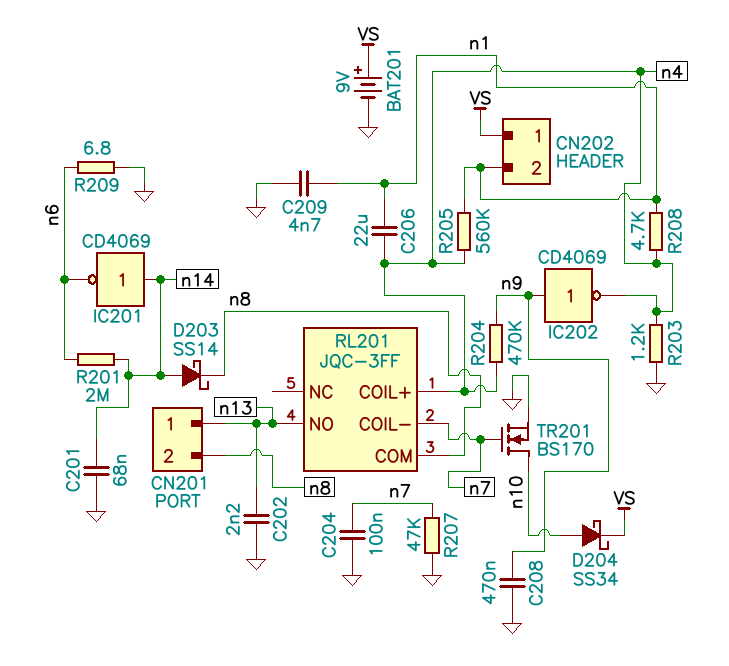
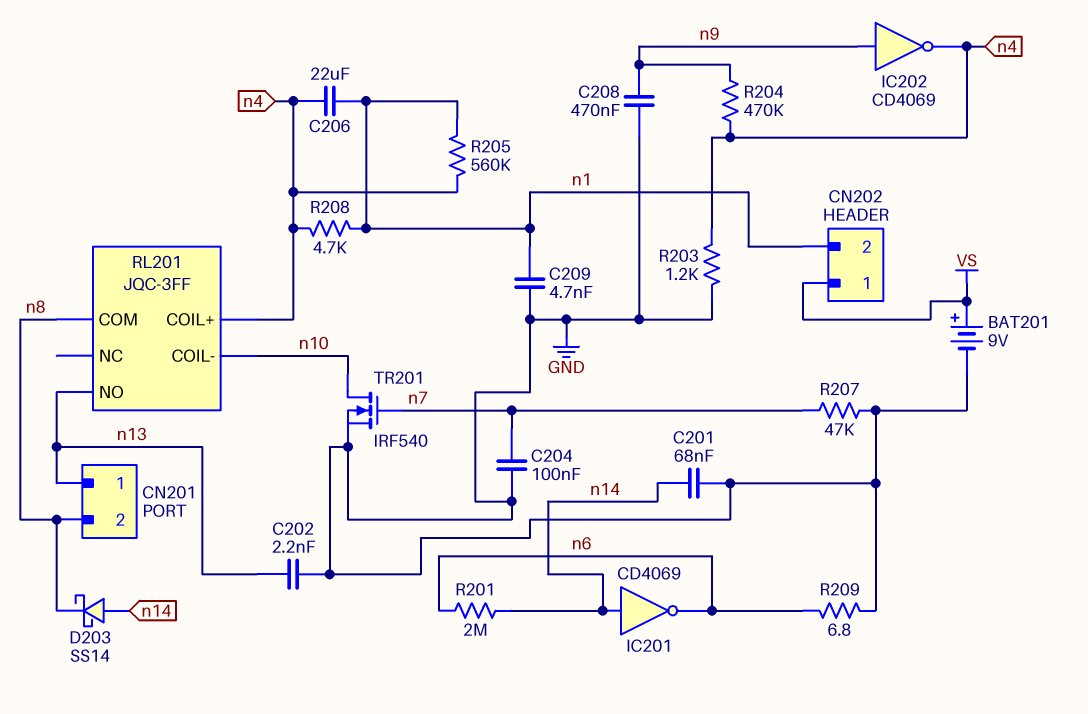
D204: schottky SS34 (A n10, K VS) -> none
RL201 pin COIL-: n7 -> n10
TR201: NMOS BS170 (G n7, D n10, S GND) -> NMOS IRF540 (G n7, D n10, S GND)

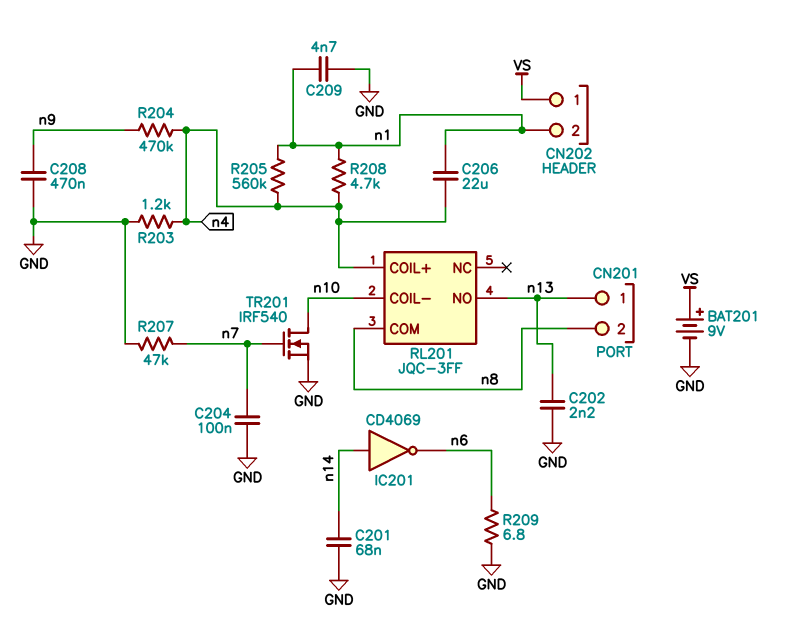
D203: schottky SS14 (A n14, K n8) -> none
IC202: NOT CD4069 (in n9, out n4) -> none
R201: 2M (n6, n14) -> none

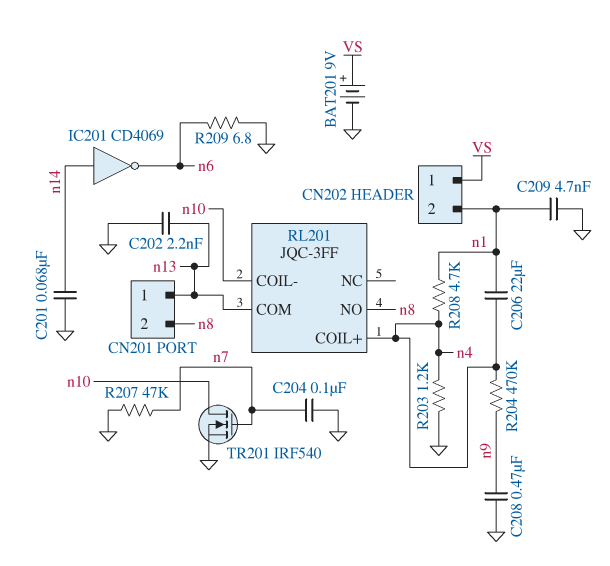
R205: 560k (n1, n4) -> none
RL201 pin COM: n8 -> n13
RL201 pin NO: n13 -> n8

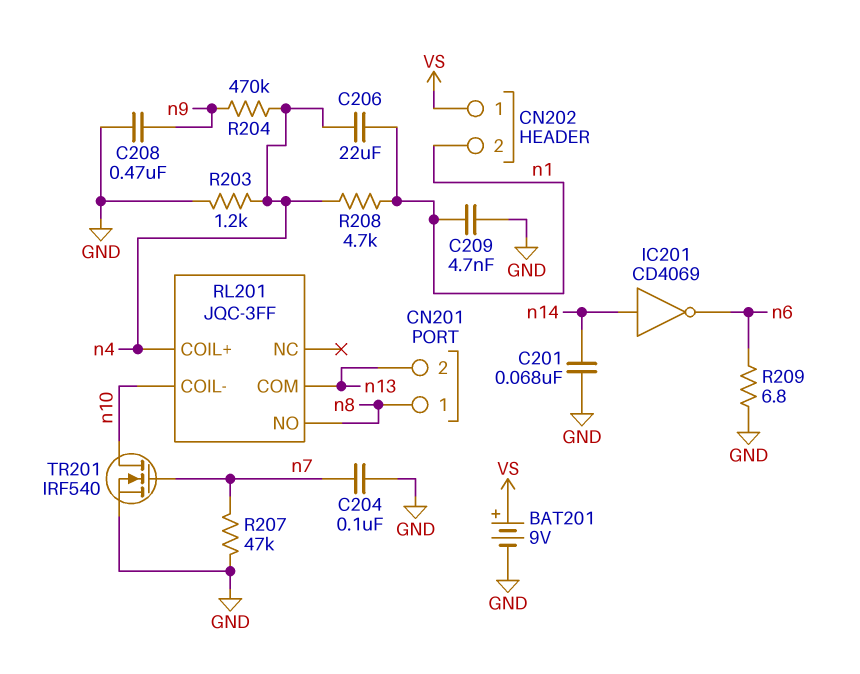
C202: 2.2nF (GND, n13) -> none
CN201 pin 1: n13 -> n8
CN201 pin 2: n8 -> n13

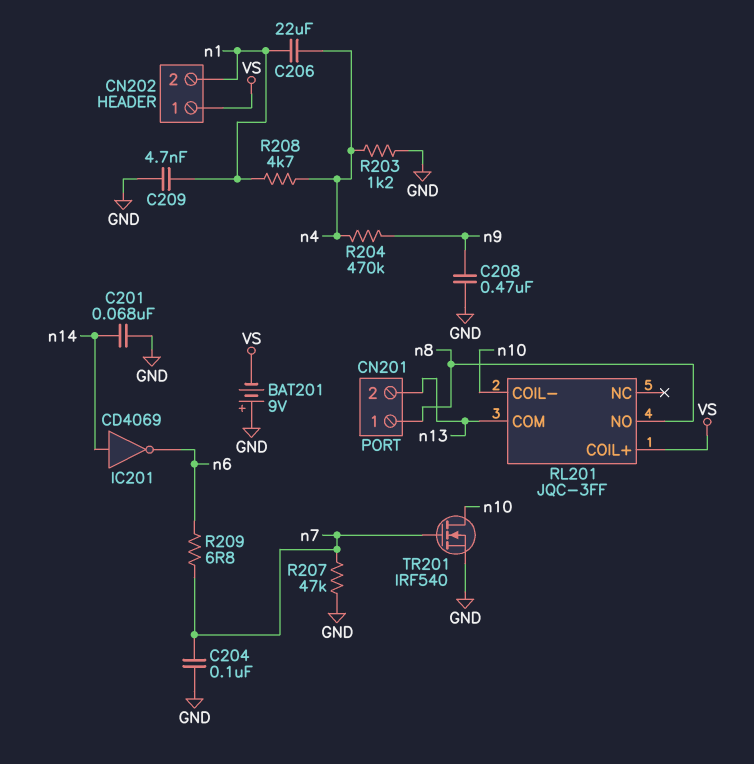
BAT201: 9V (plus VS, minus GND) -> 9V (plus GND, minus VS)
R209: 6.8 (GND, n6) -> 6.8 (n6, n7)
RL201 pin COIL+: n4 -> VS

